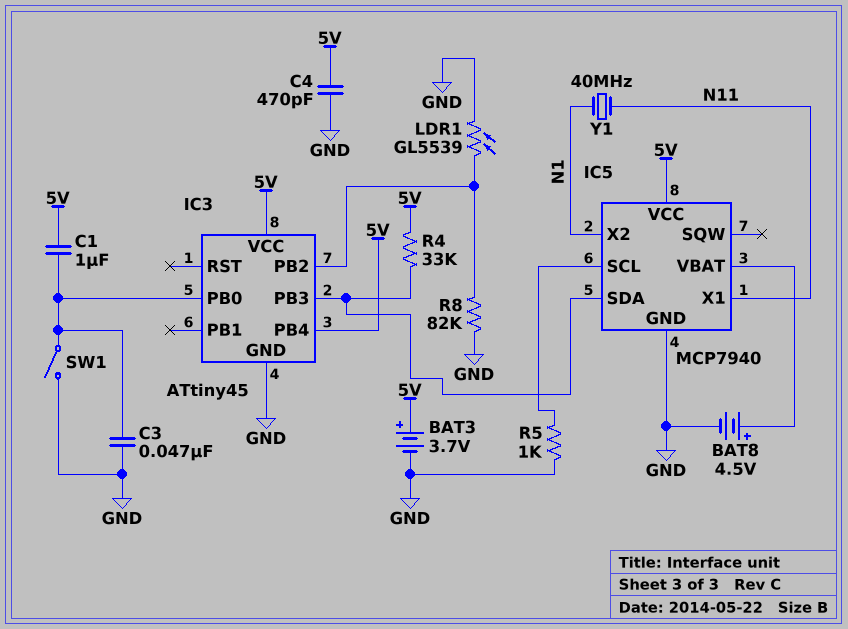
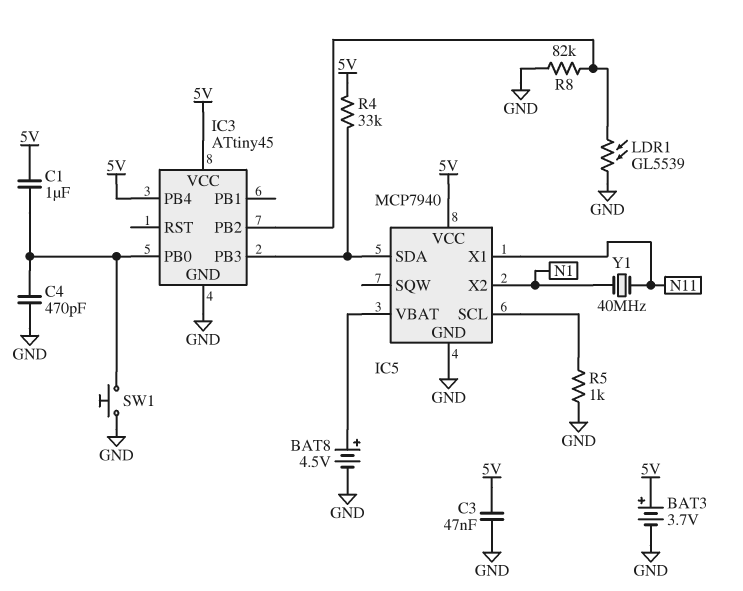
C3: 47nF (GND, IC3/PB0) -> 47nF (5V, GND)
C4: 470pF (5V, GND) -> 470pF (GND, IC3/PB0)
SW1: switch (GND, IC3/PB0) -> button (GND, IC3/PB0)

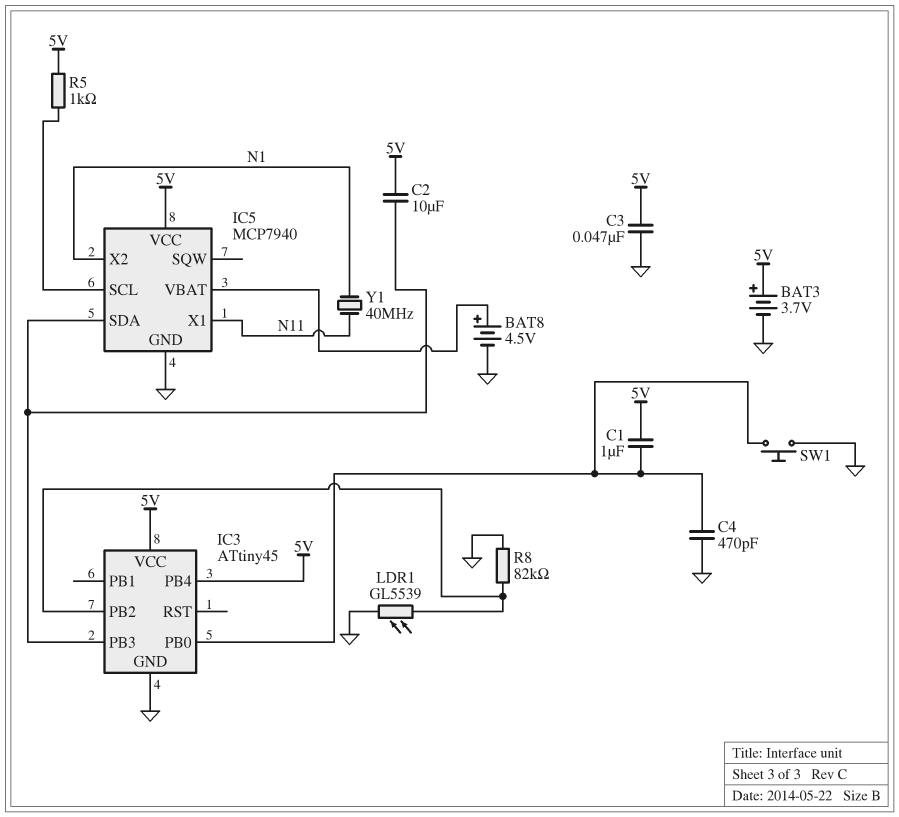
C2: none -> 10uF (5V, IC3/PB3)
R4: 33k (5V, IC3/PB3) -> none
R5: 1k (GND, IC5/SCL) -> 1k (5V, IC5/SCL)

